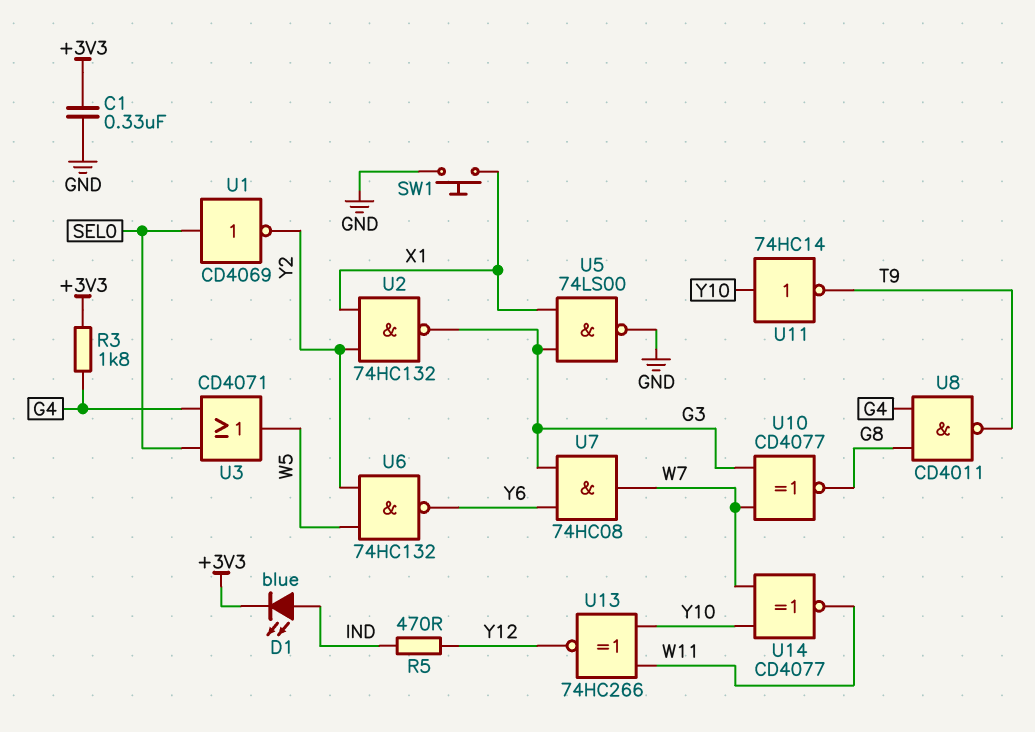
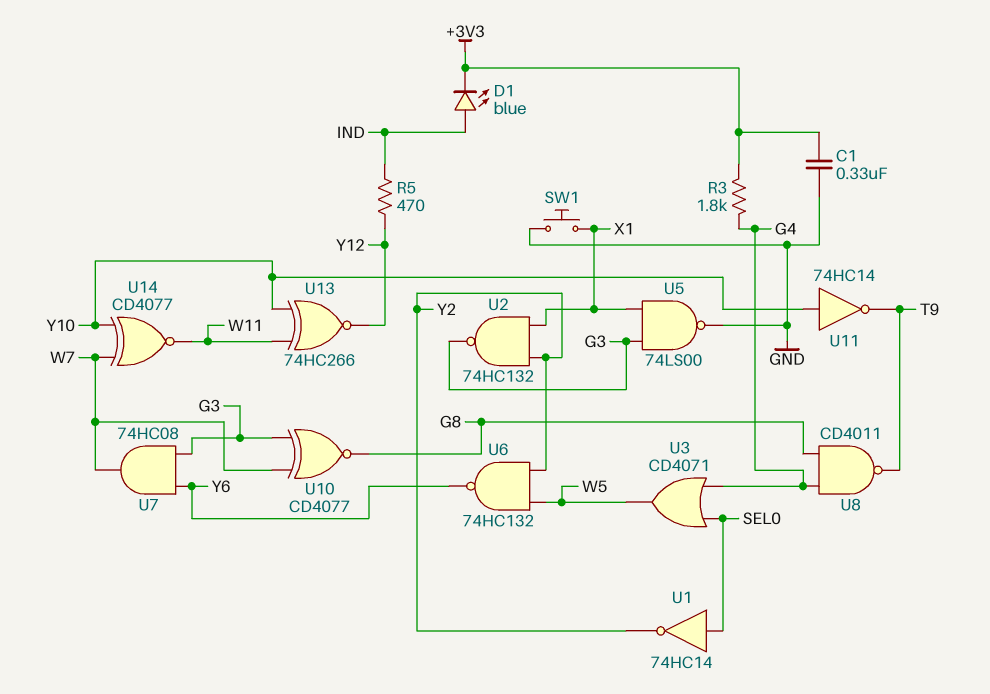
U1: NOT CD4069 (in SEL0, out Y2) -> NOT 74HC14 (in SEL0, out Y2)

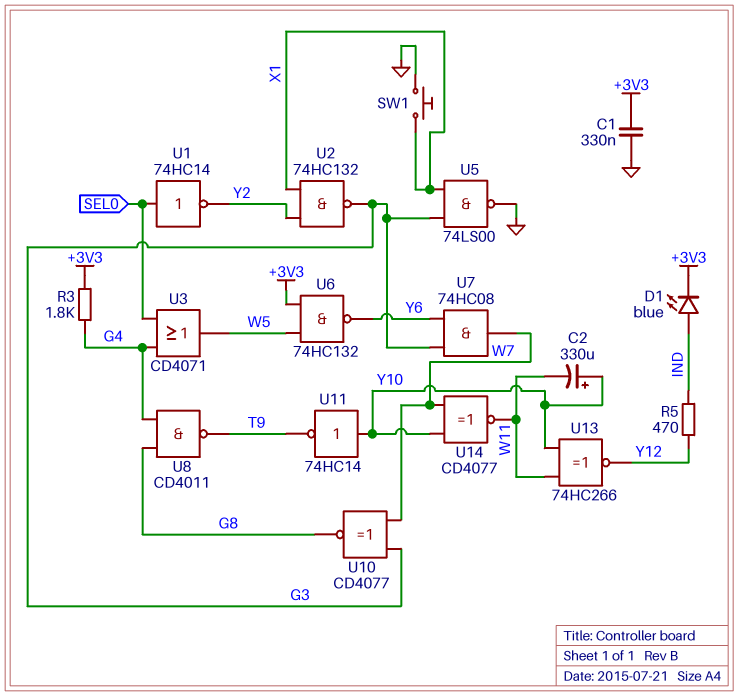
C2: none -> 330uF (plus Y10, minus W11)
U6: NAND 74HC132 (in W5, in Y2, out Y6) -> NAND 74HC132 (in +3V3, in W5, out Y6)

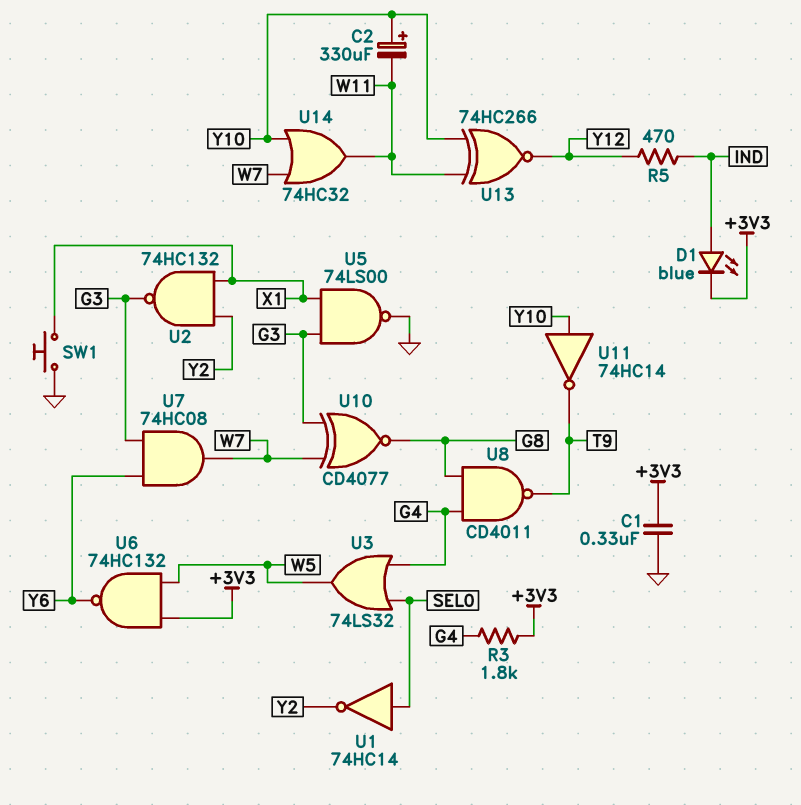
U3: OR CD4071 (in G4, in SEL0, out W5) -> OR 74LS32 (in G4, in SEL0, out W5)
U14: XNOR CD4077 (in W7, in Y10, out W11) -> OR 74HC32 (in W7, in Y10, out W11)

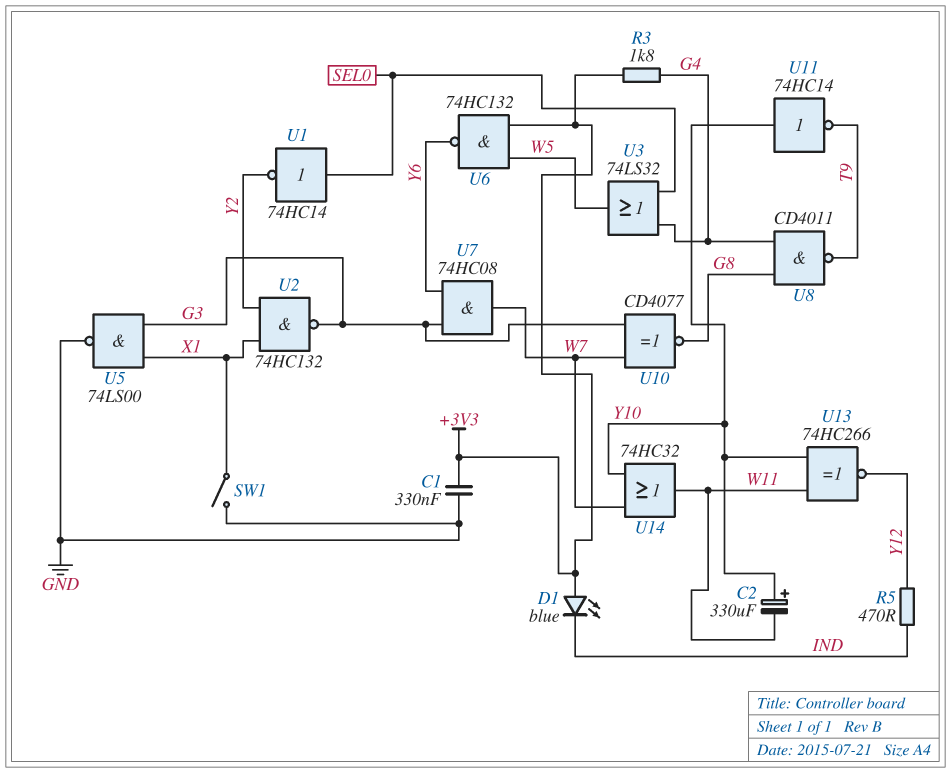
D1: LED blue (A IND, K +3V3) -> LED blue (A +3V3, K IND)
SW1: button (GND, X1) -> switch (GND, X1)

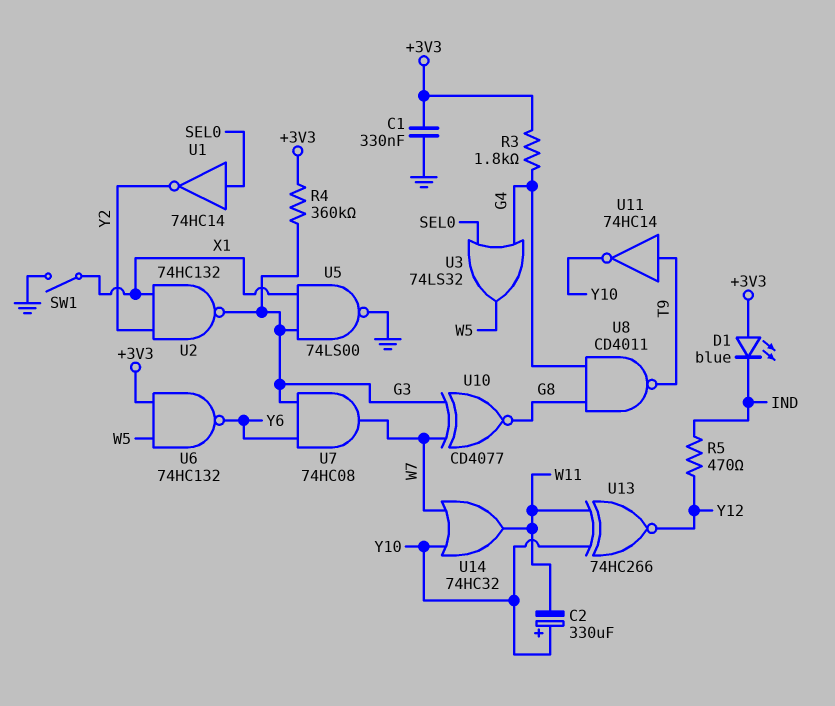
R4: none -> 360k (+3V3, G3)
U11: NOT 74HC14 (in Y10, out T9) -> NOT 74HC14 (in T9, out Y10)

